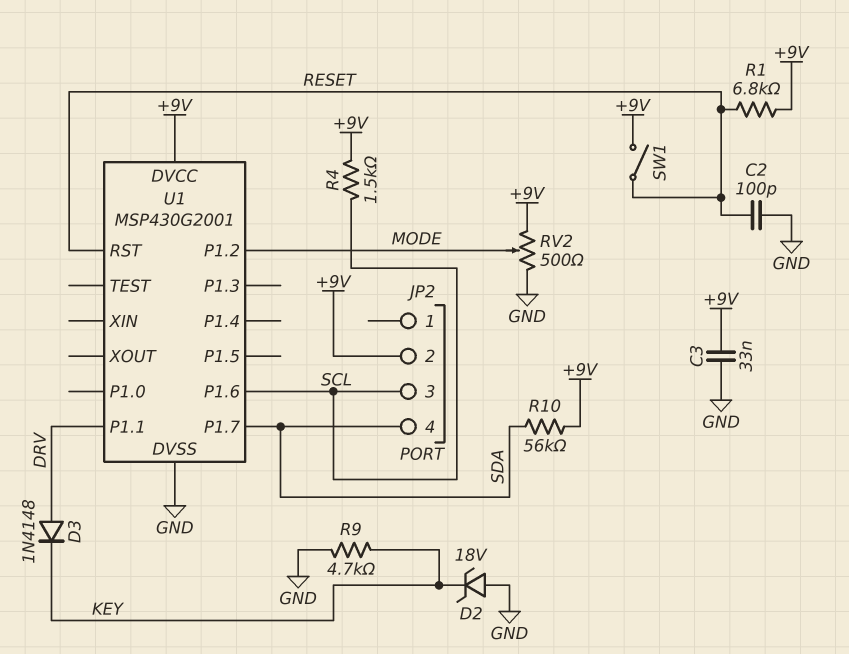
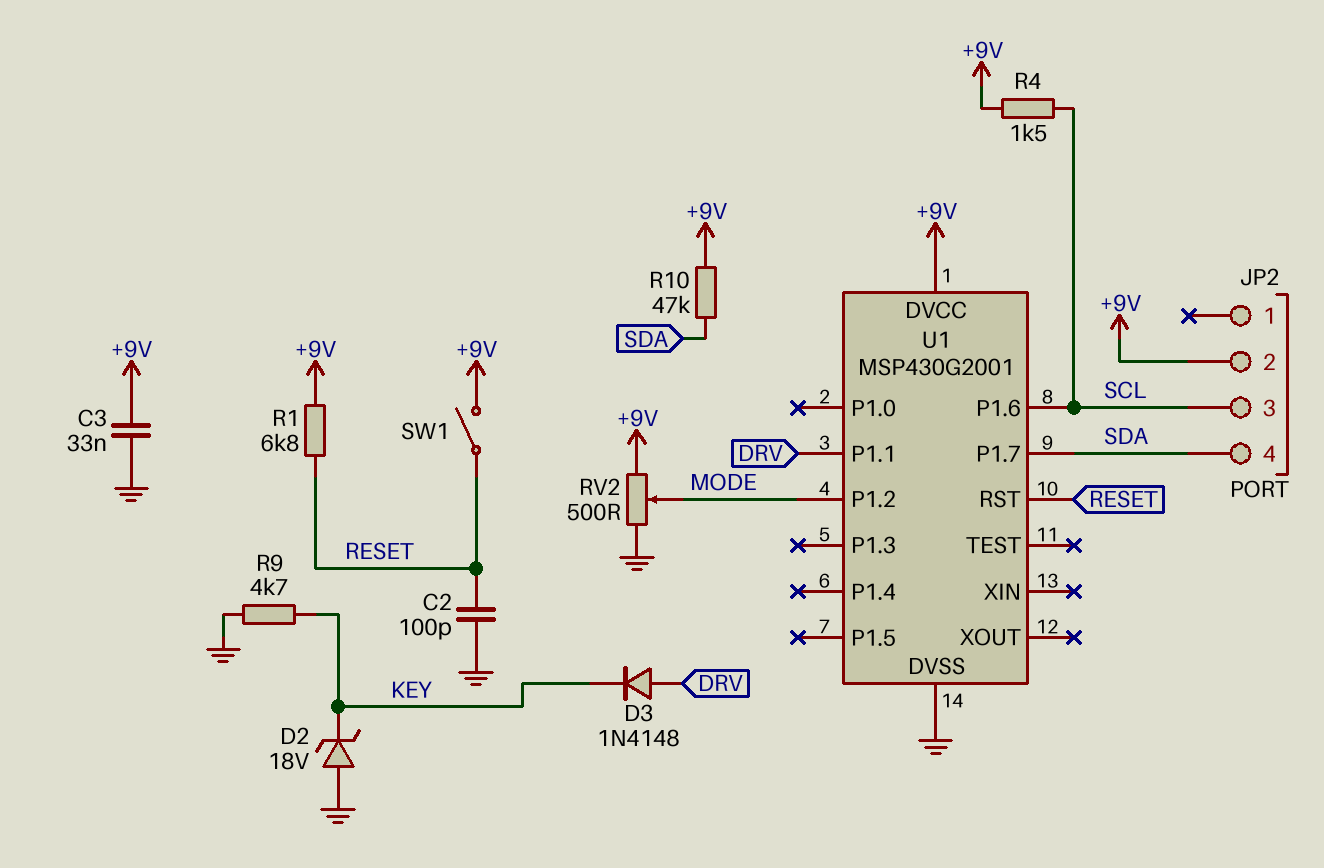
R10: 56k (+9V, SDA) -> 47k (+9V, SDA)

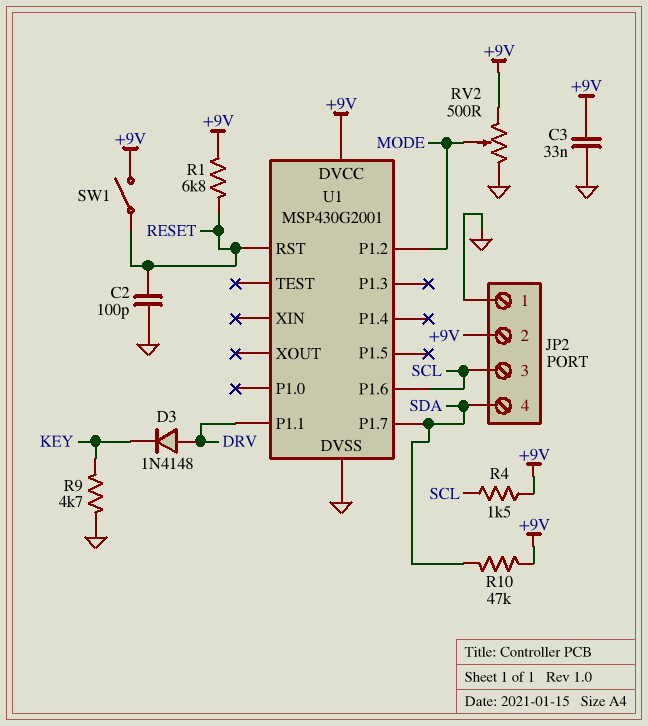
D2: zener 18V (A GND, K KEY) -> none
JP2 pin 1: none -> GND

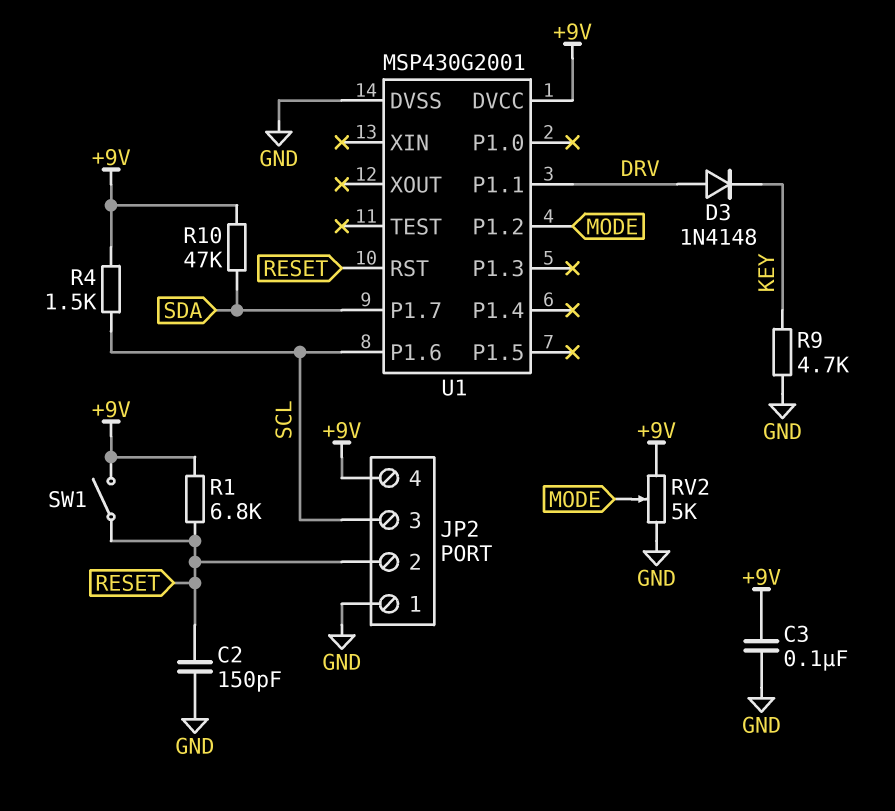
C2: 100pF (GND, RESET) -> 150pF (GND, RESET)
C3: 33nF (+9V, GND) -> 100nF (+9V, GND)
JP2 pin 2: +9V -> RESET
JP2 pin 4: SDA -> +9V
RV2: 500 (+9V, GND, wiper MODE) -> 5k (+9V, GND, wiper MODE)

